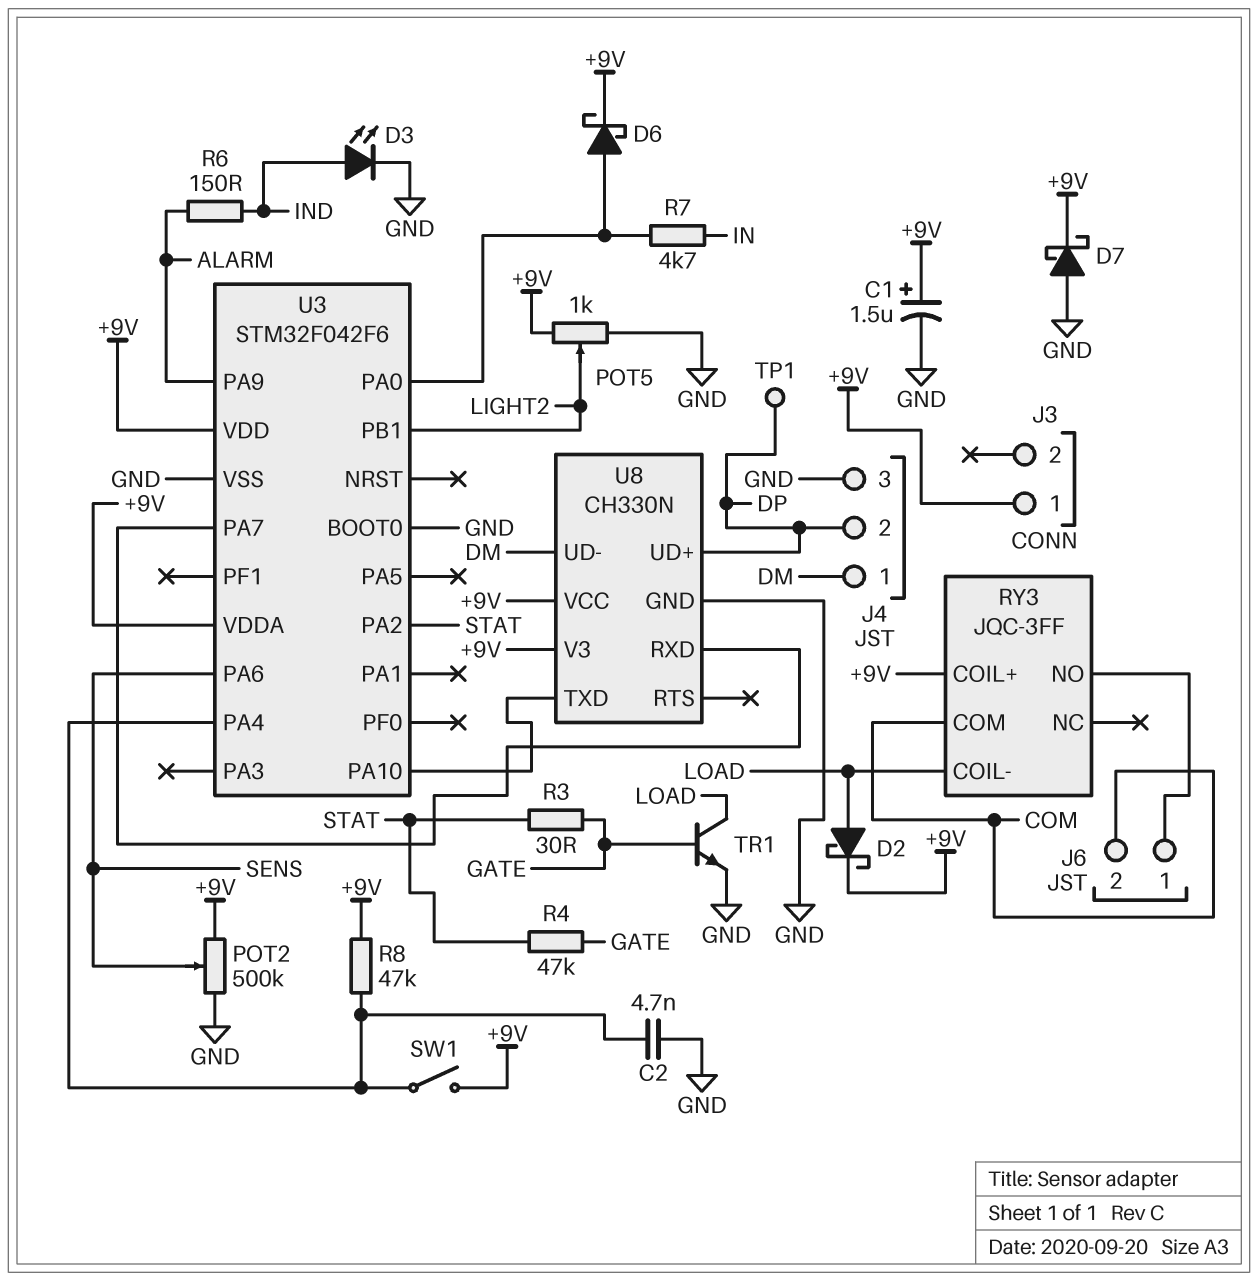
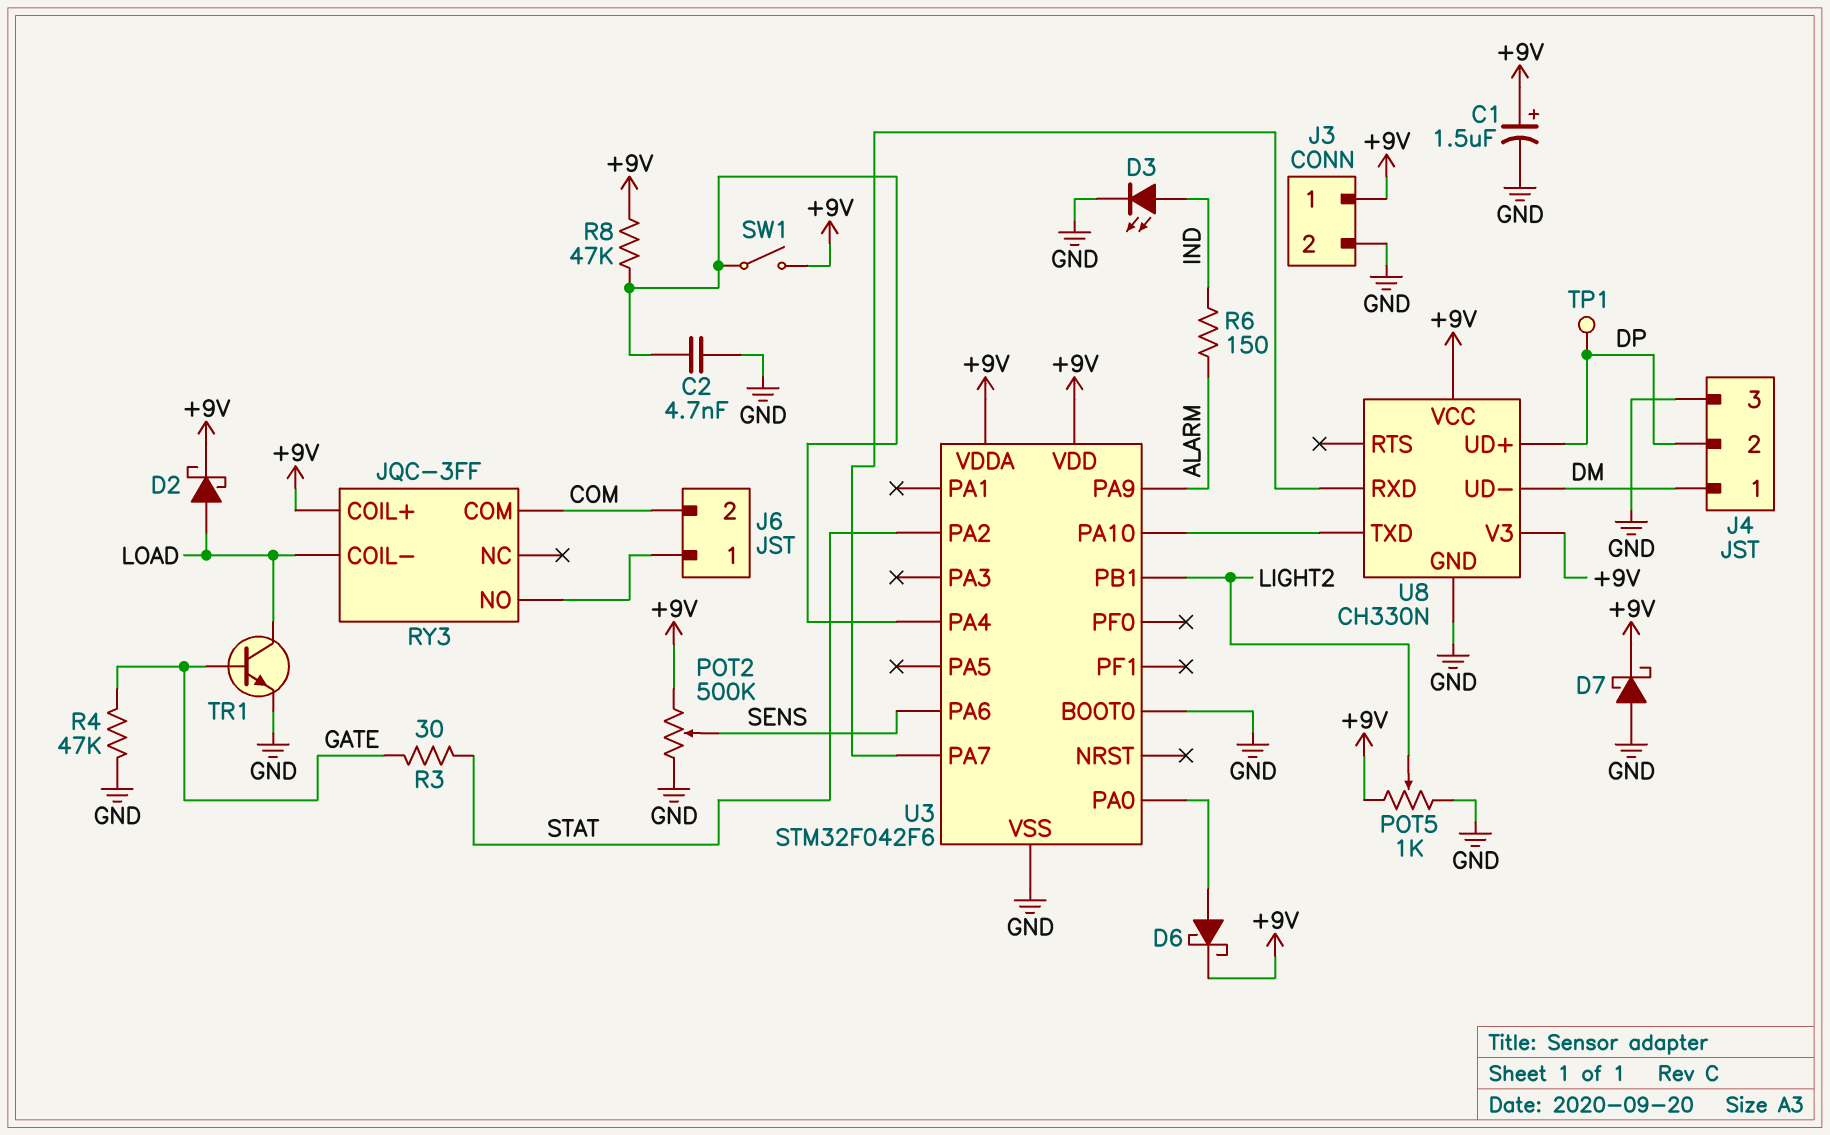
J3 pin 2: none -> GND
R4: 47k (GATE, STAT) -> 47k (GATE, GND)
R7: 4.7k (IN, U3/PA0) -> none

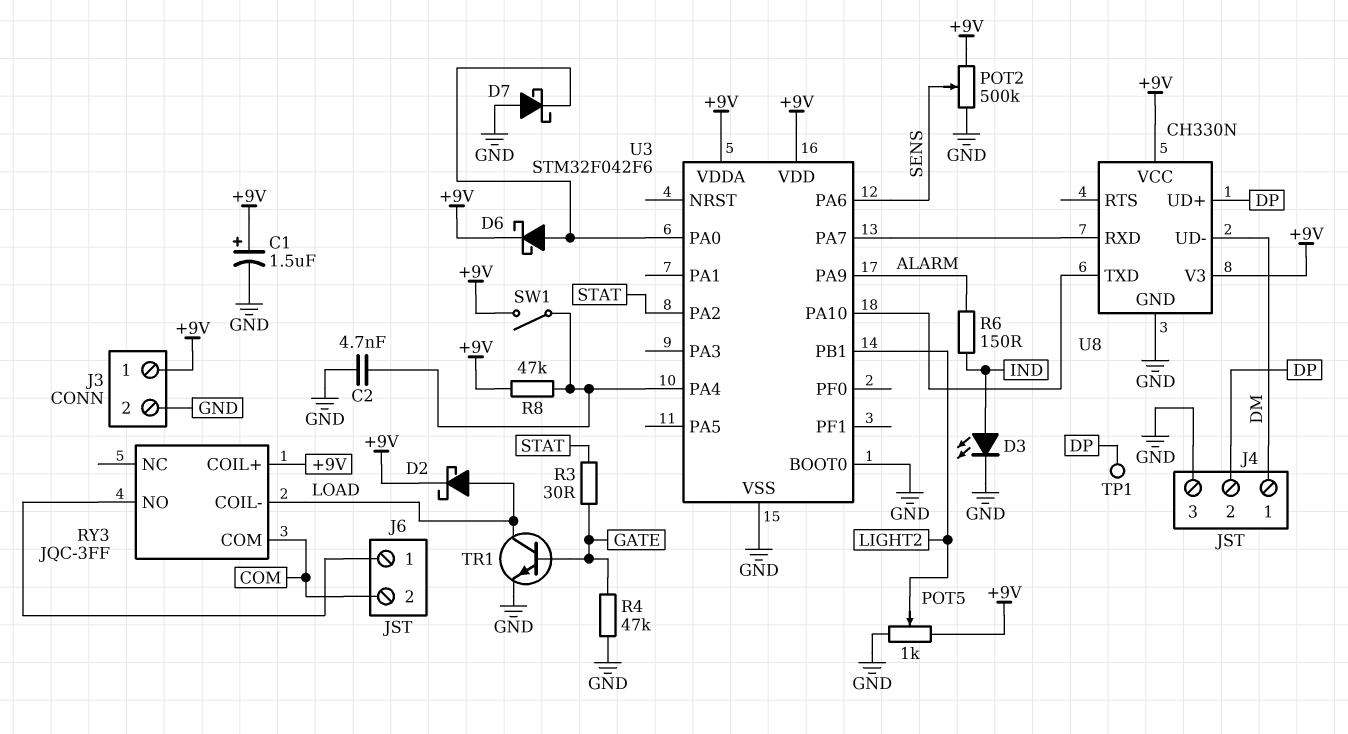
D7: schottky (A GND, K +9V) -> schottky (A GND, K U3/PA0)

